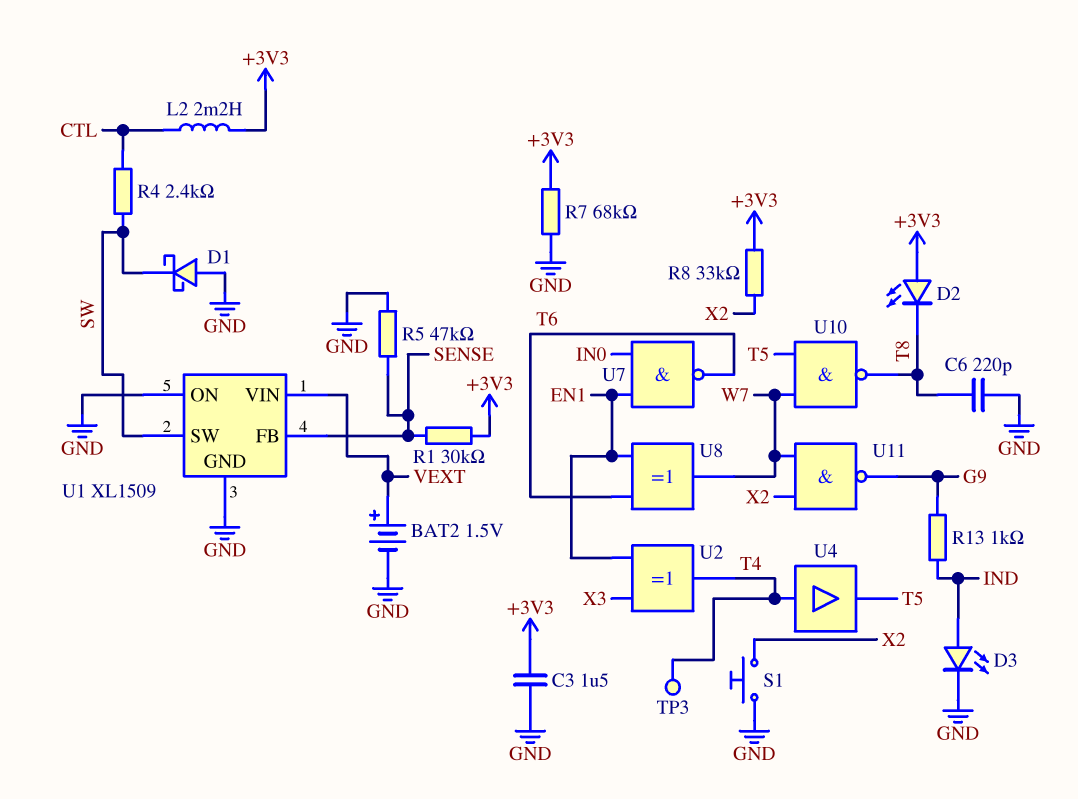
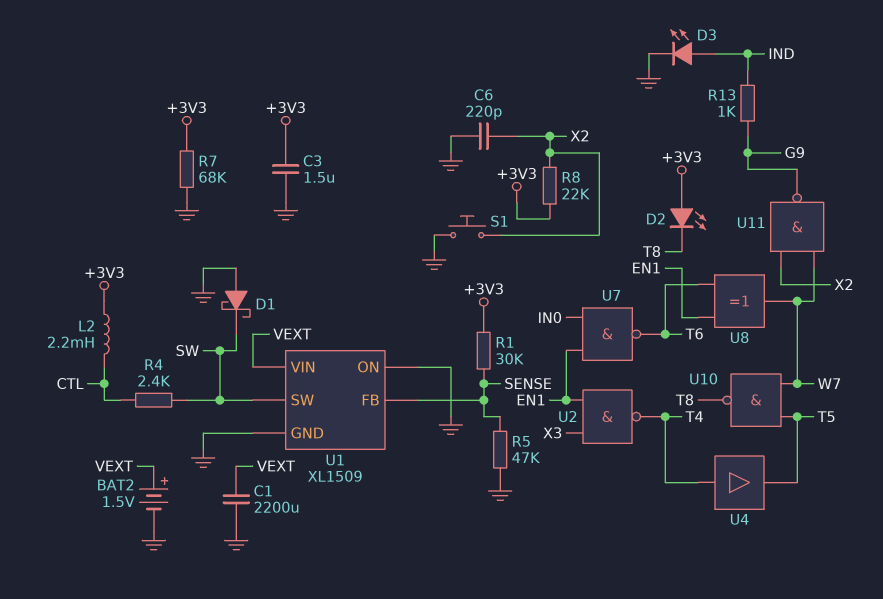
C1: none -> 2200uF (GND, VEXT)
C6: 220pF (GND, T8) -> 220pF (GND, X2)
R8: 33k (+3V3, X2) -> 22k (+3V3, X2)
TP3: test point (T4) -> none
U2: XOR (in EN1, in X3, out T4) -> NAND (in EN1, in X3, out T4)

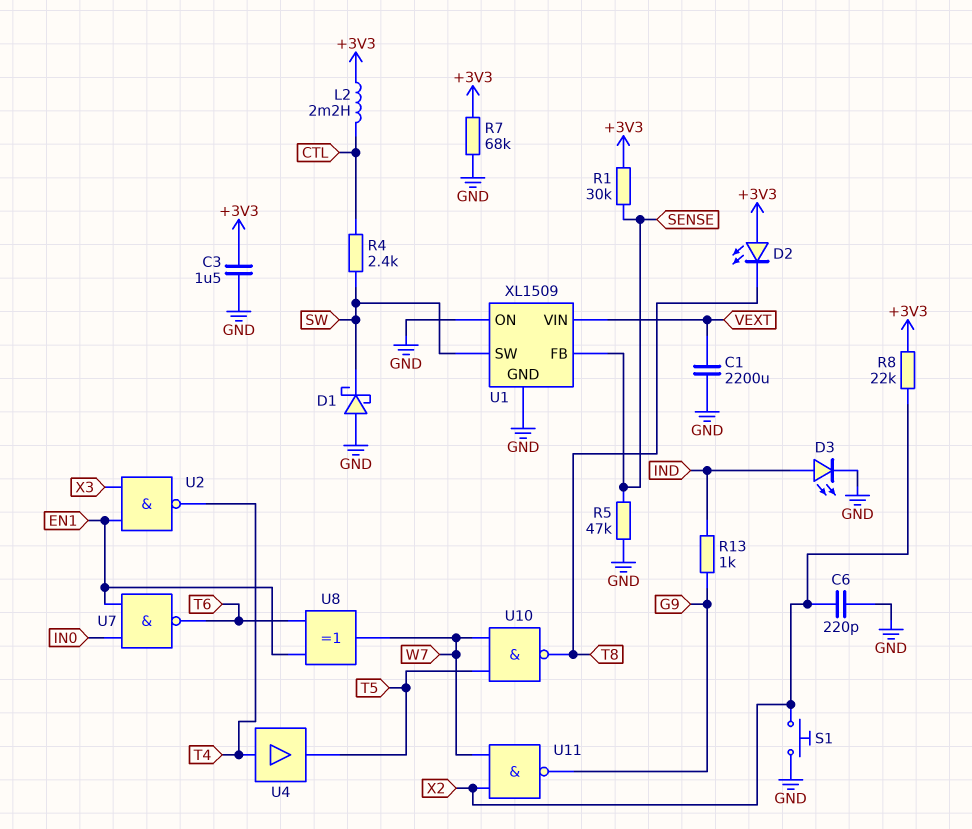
BAT2: 1.5V (plus VEXT, minus GND) -> none

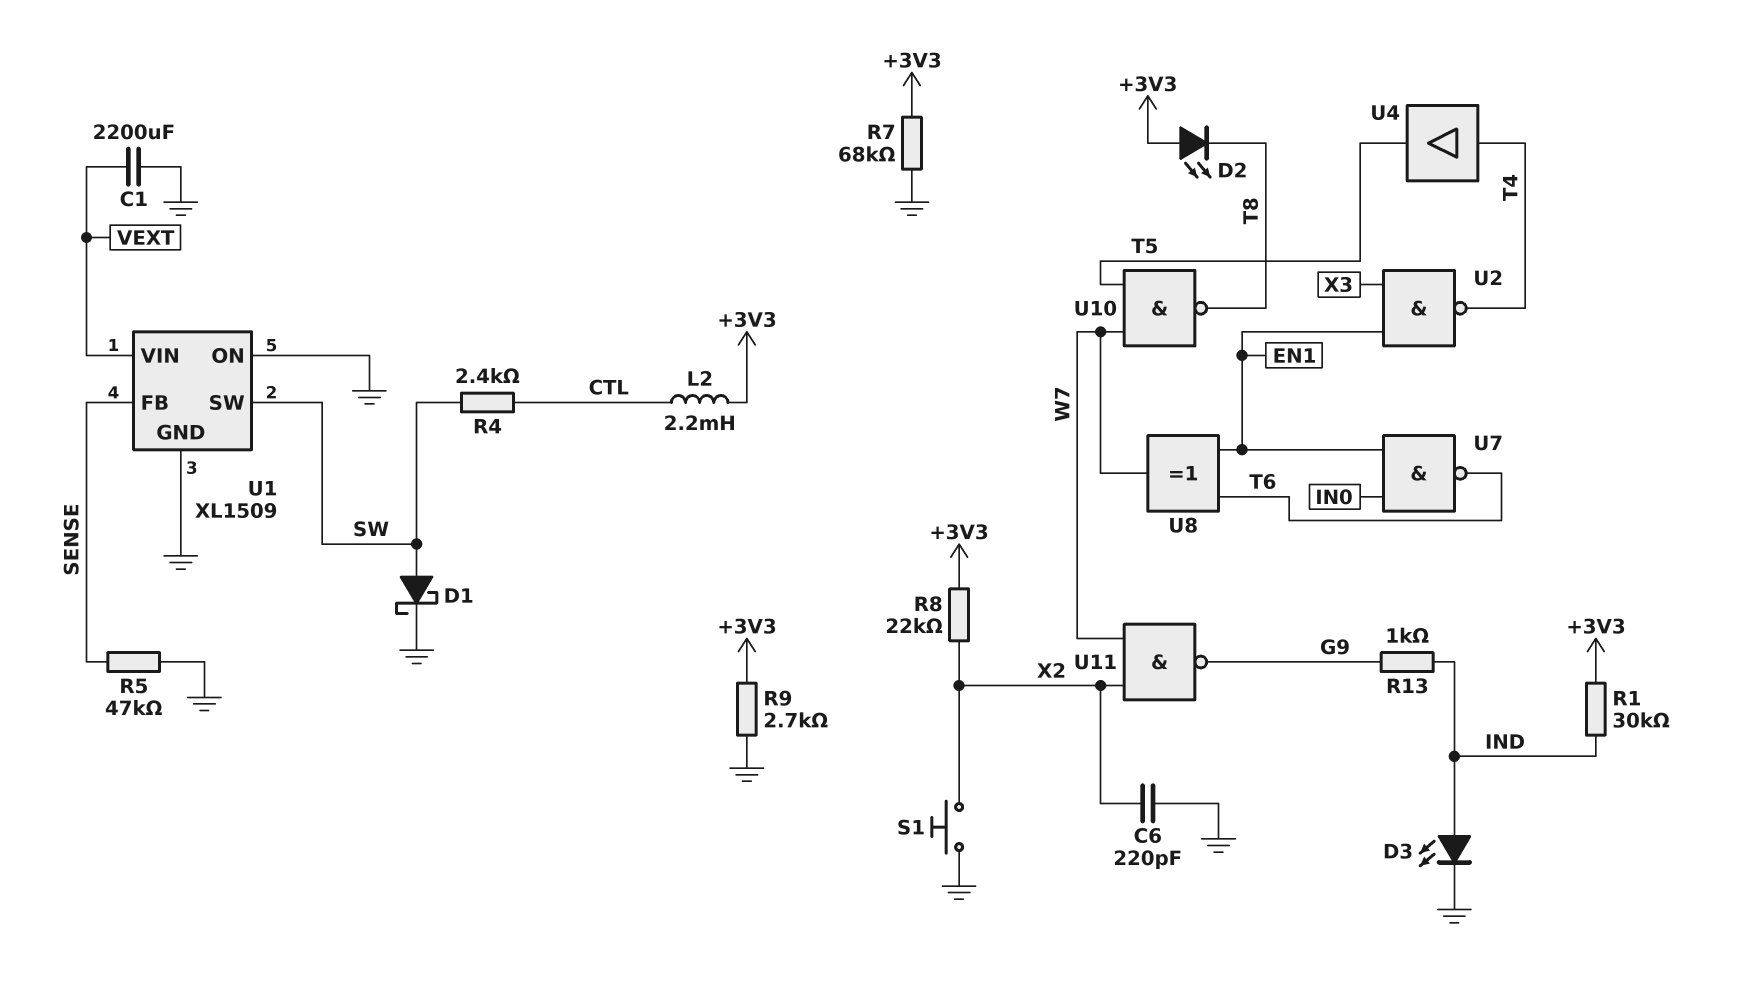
C3: 1.5uF (+3V3, GND) -> none
D1: schottky (A GND, K SW) -> schottky (A SW, K GND)
R1: 30k (+3V3, SENSE) -> 30k (+3V3, IND)
R9: none -> 2.7k (+3V3, GND)

